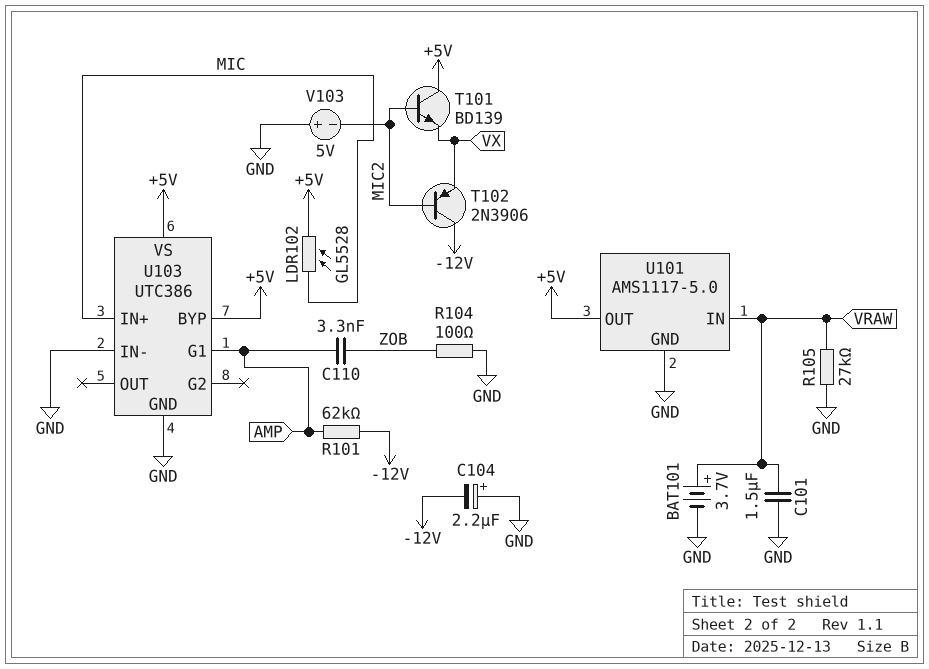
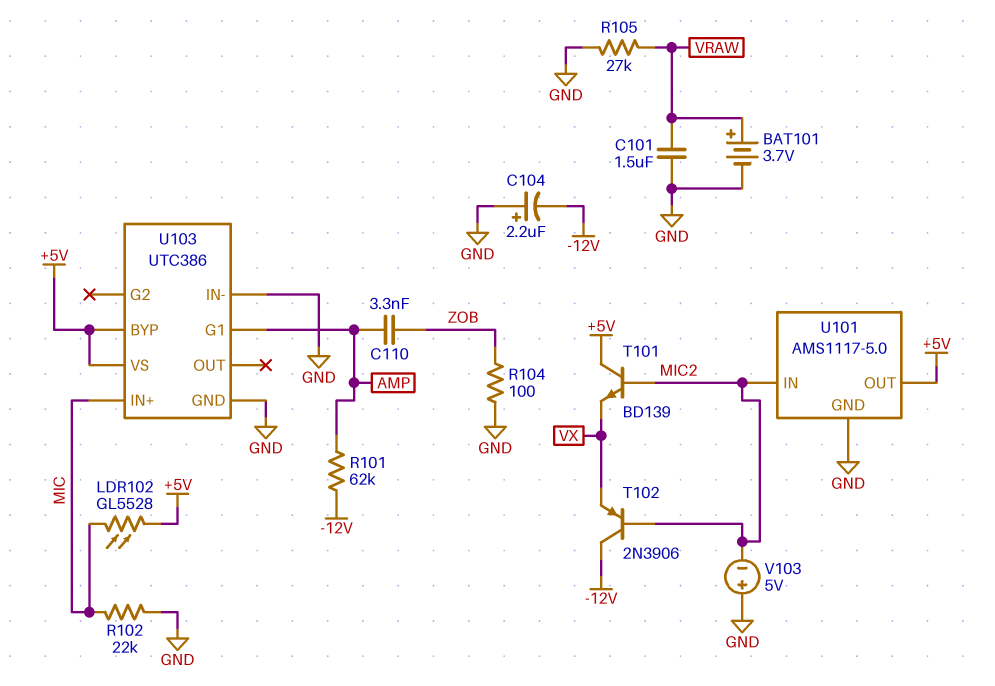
R102: none -> 22k (GND, MIC)
U101 pin IN: VRAW -> MIC2

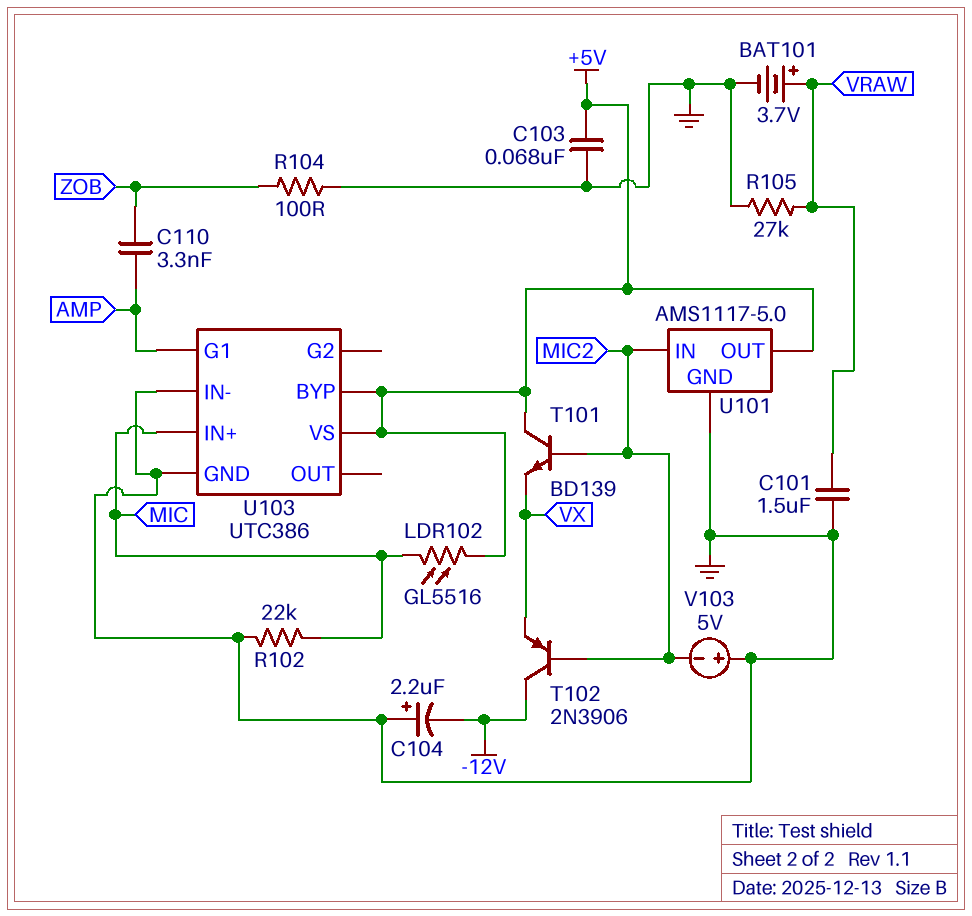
C103: none -> 68nF (+5V, GND)
LDR102: GL5528 (+5V, MIC) -> GL5516 (+5V, MIC)
R101: 62k (-12V, AMP) -> none

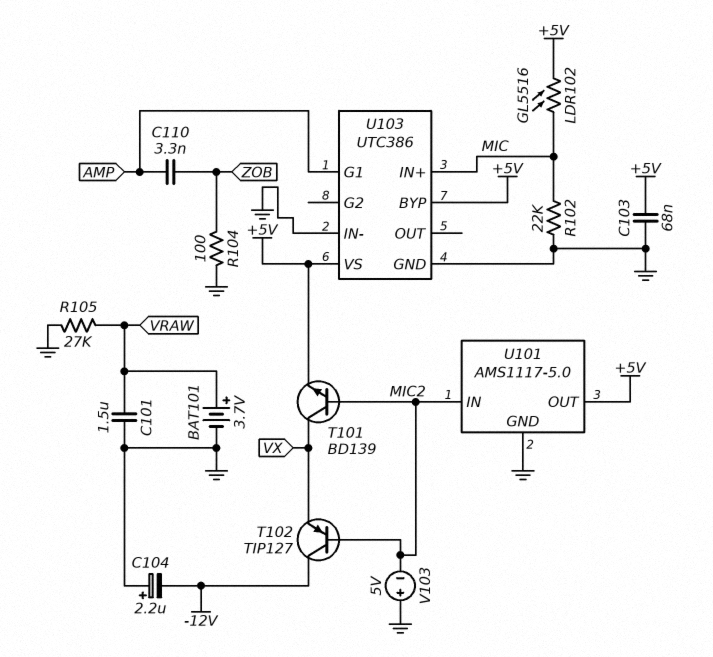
T101: NPN BD139 (B MIC2, C +5V, E VX) -> NPN BD139 (B MIC2, C VX, E +5V)
T102: PNP 2N3906 (B MIC2, C -12V, E VX) -> PNP TIP127 (B MIC2, C -12V, E VX)

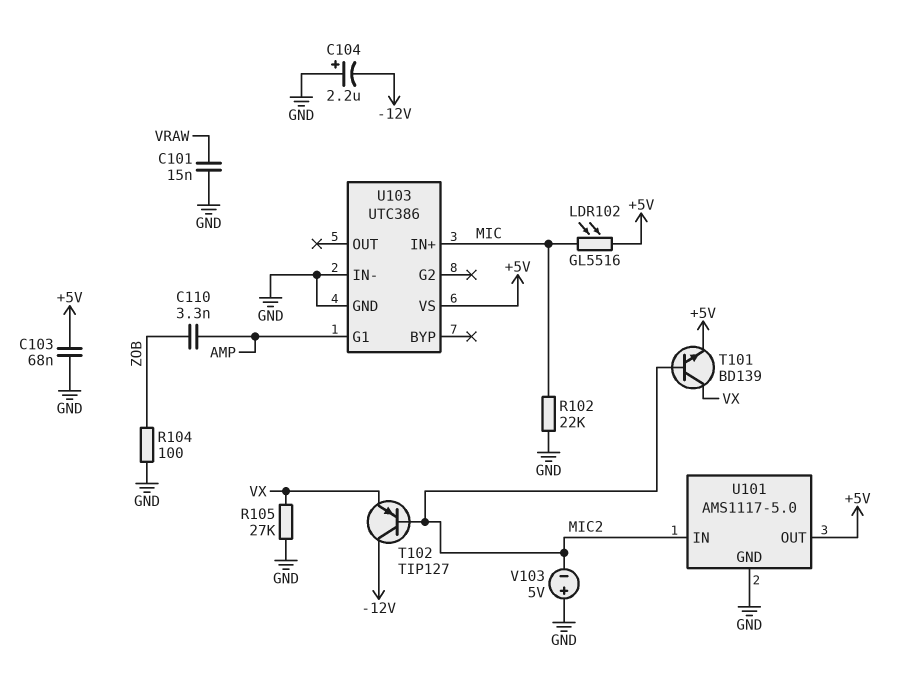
BAT101: 3.7V (plus VRAW, minus GND) -> none
C101: 1.5uF (GND, VRAW) -> 15nF (GND, VRAW)
R105: 27k (GND, VRAW) -> 27k (GND, VX)
U103 pin BYP: +5V -> none

